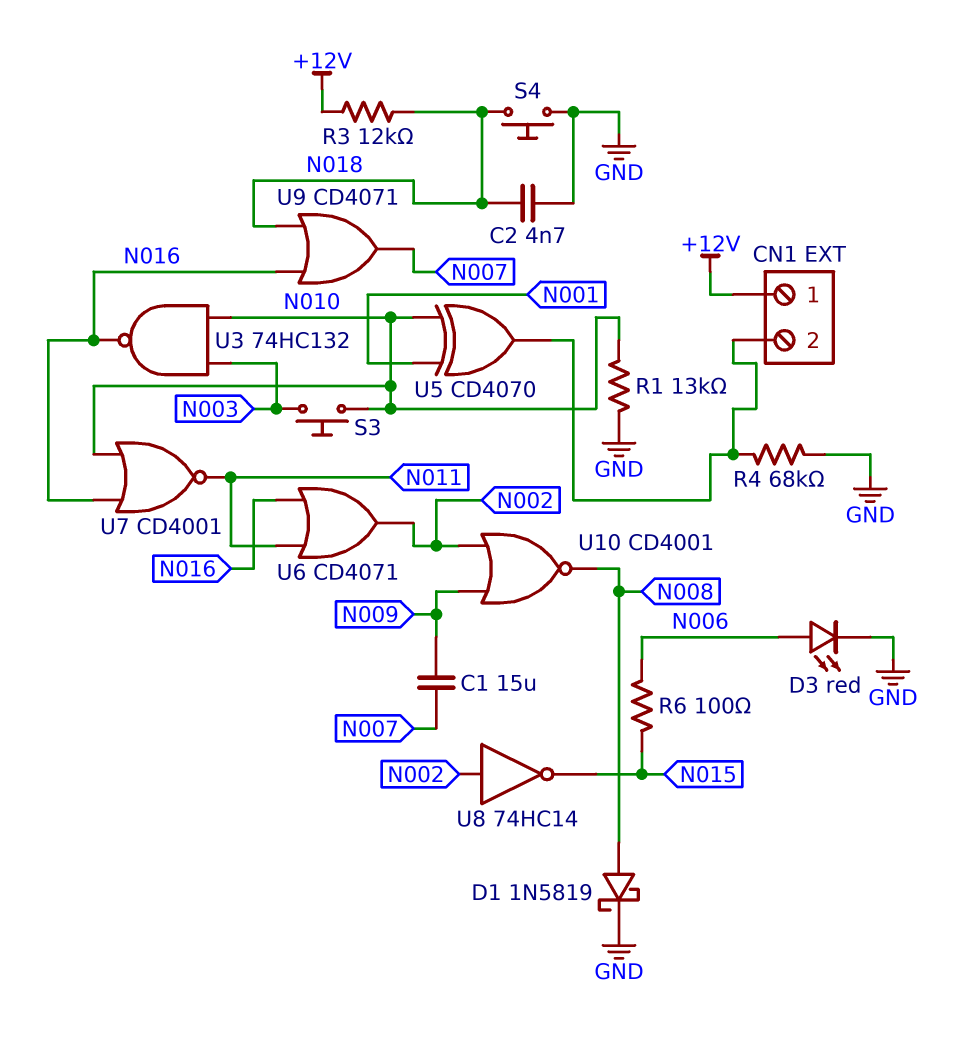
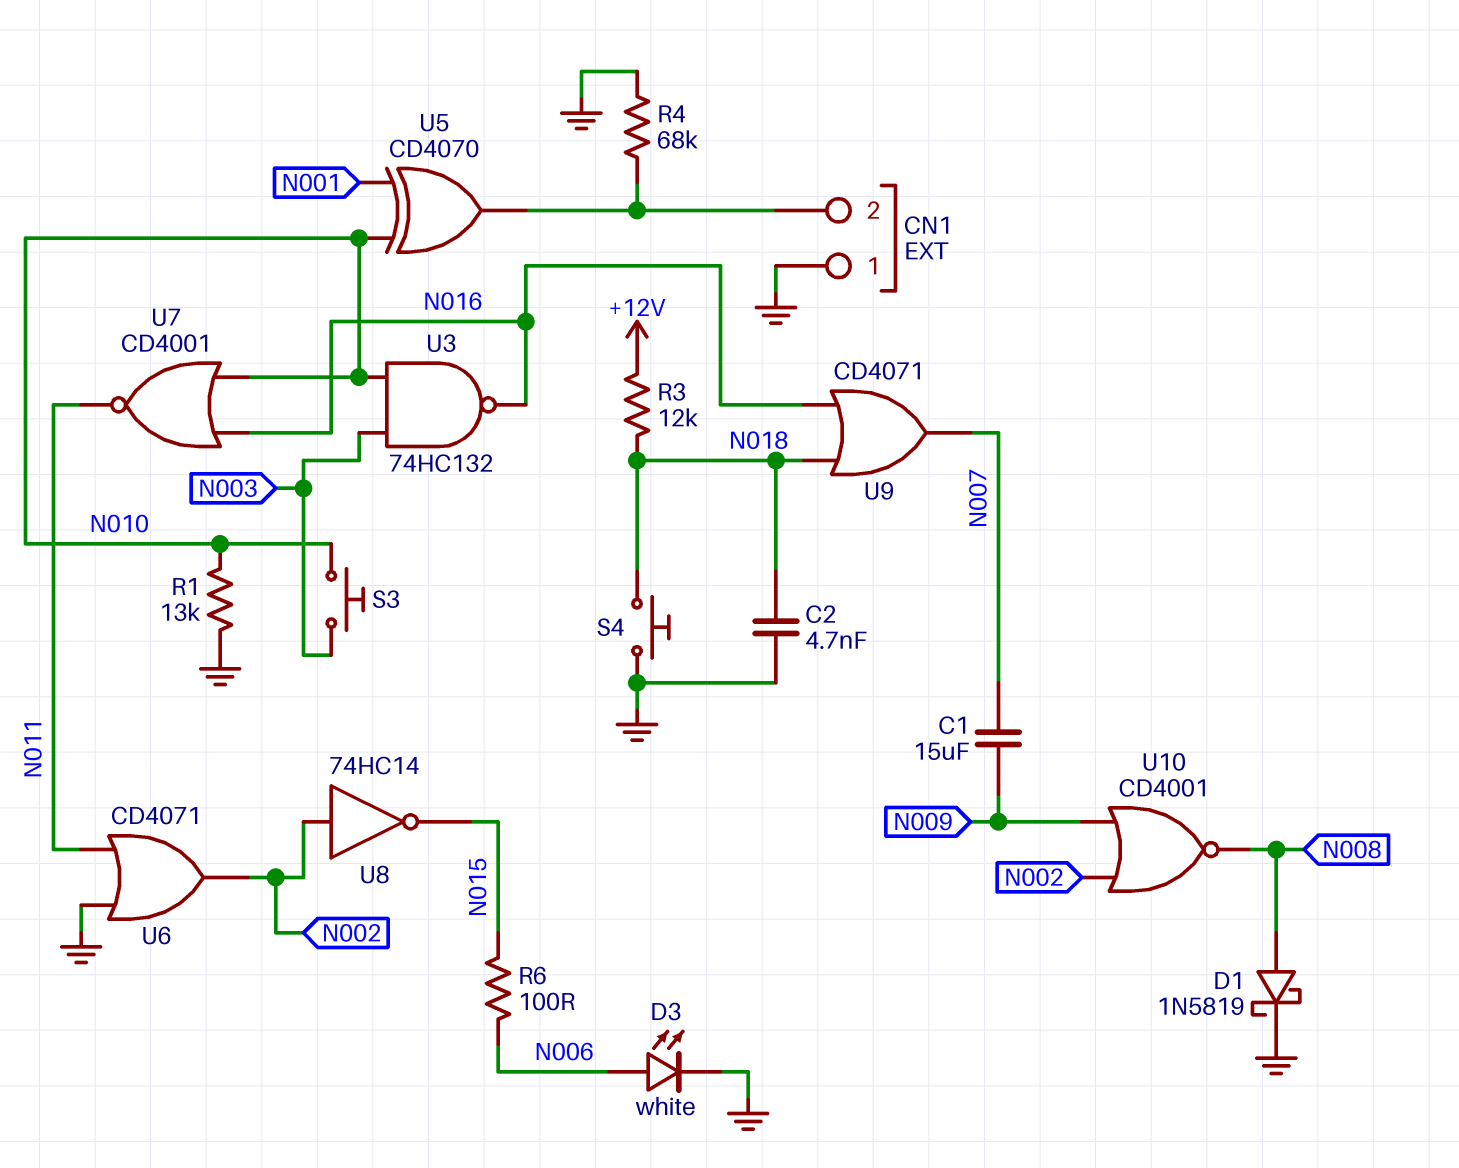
CN1 pin 1: +12V -> GND
D3: LED red (A N006, K GND) -> LED white (A N006, K GND)
U6: OR CD4071 (in N011, in N016, out N002) -> OR CD4071 (in GND, in N011, out N002)

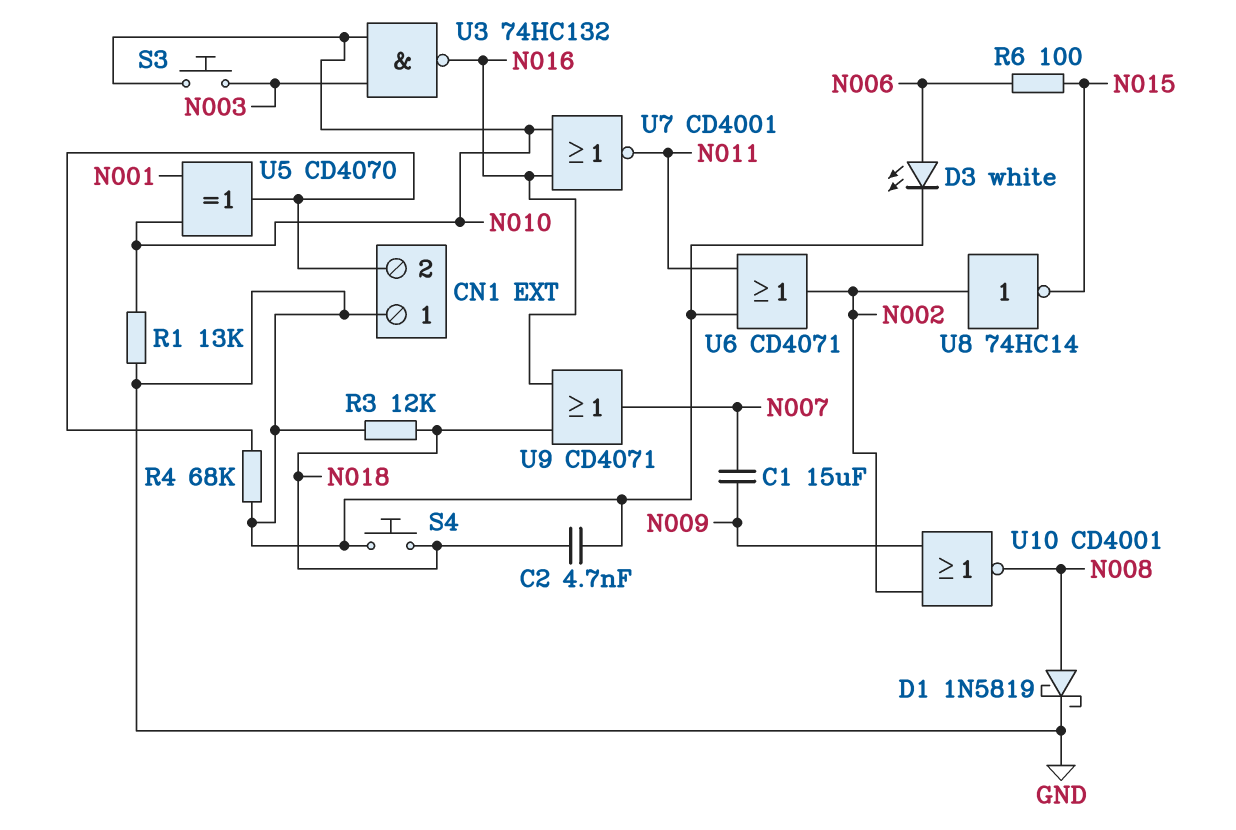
R3: 12k (+12V, N018) -> 12k (GND, N018)

